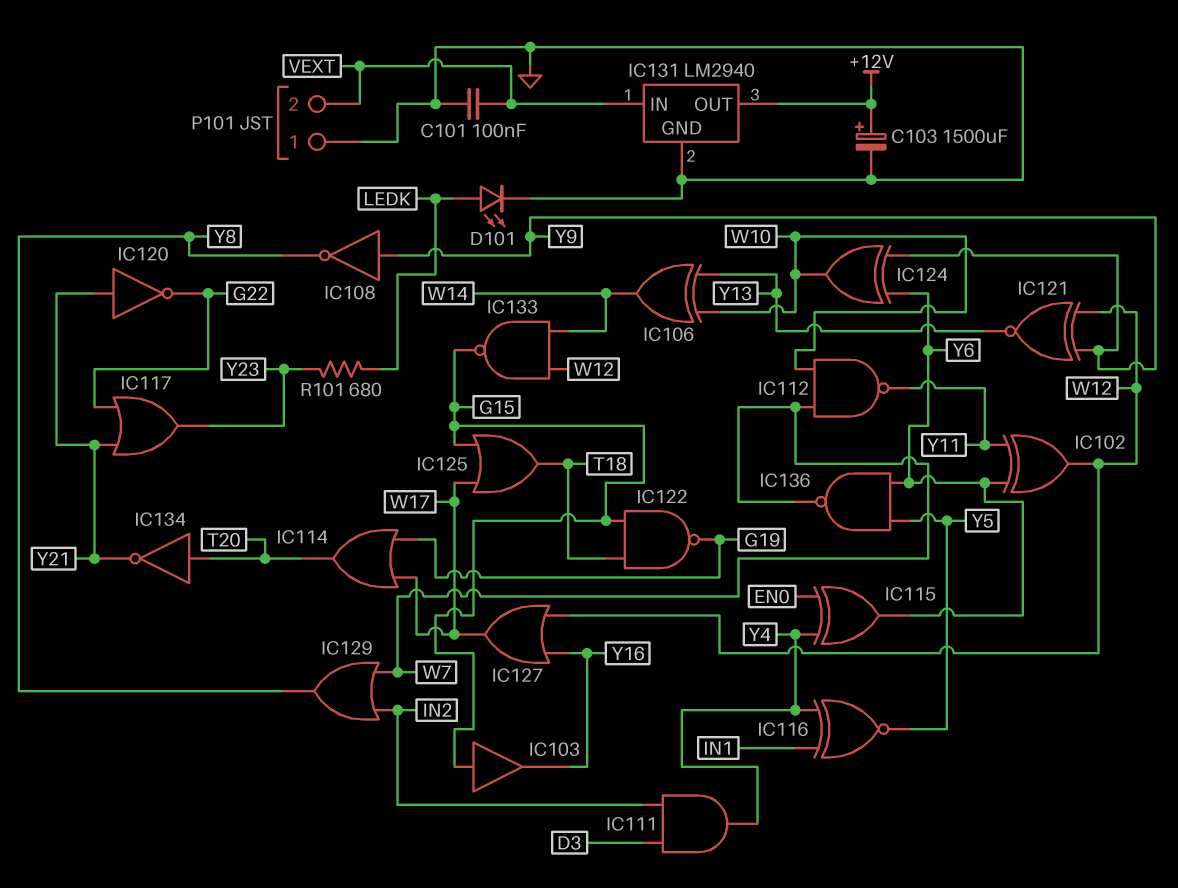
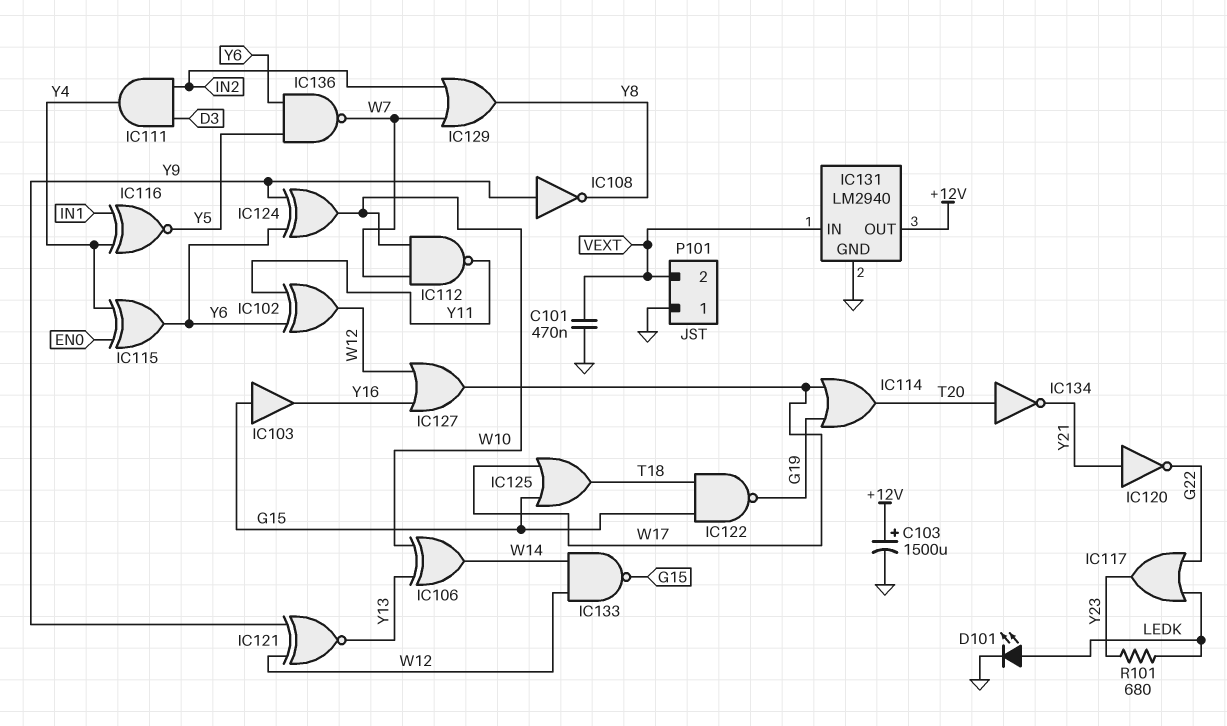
C101: 100nF (GND, VEXT) -> 470nF (GND, VEXT)
IC117: OR (in G22, in Y21, out Y23) -> OR (in G22, in LEDK, out Y23)

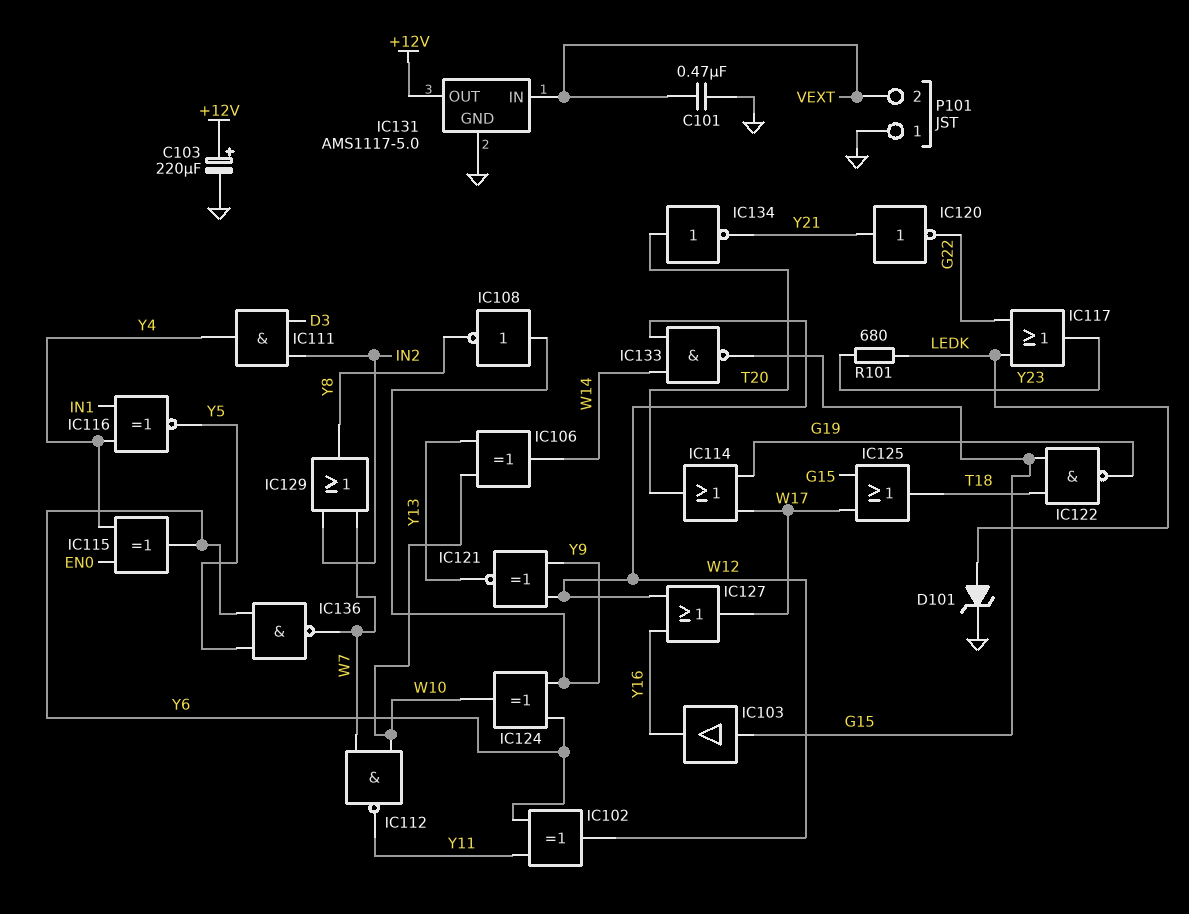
C103: 1500uF (plus +12V, minus GND) -> 220uF (plus +12V, minus GND)
D101: LED (A LEDK, K GND) -> zener (A LEDK, K GND)
IC131: LM2940 -> AMS1117-5.0

